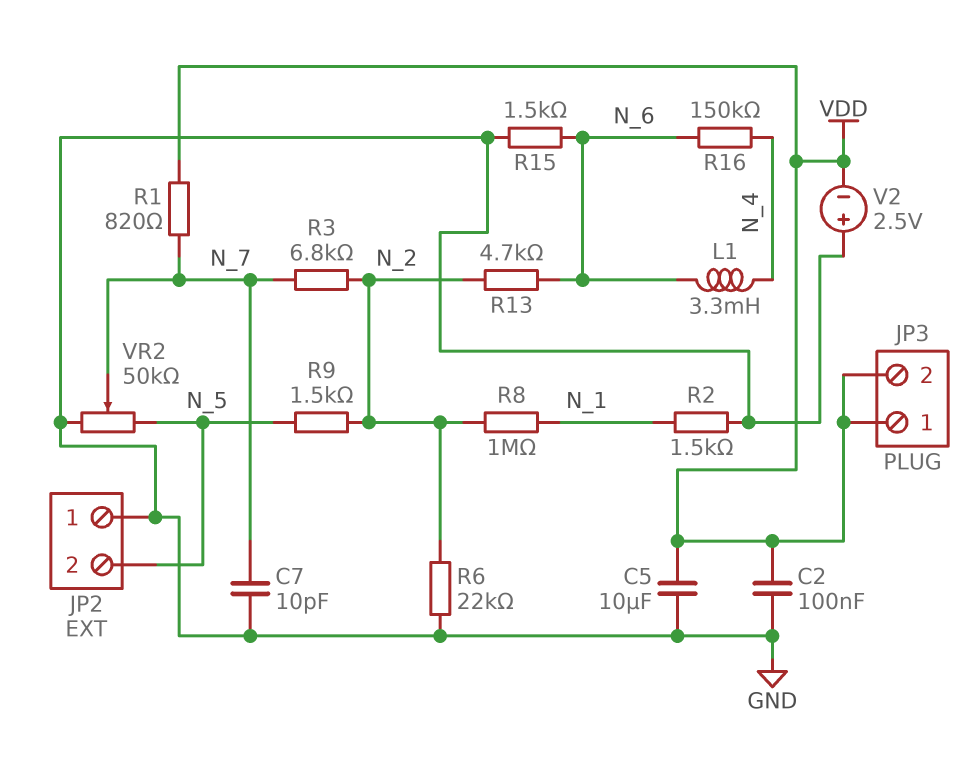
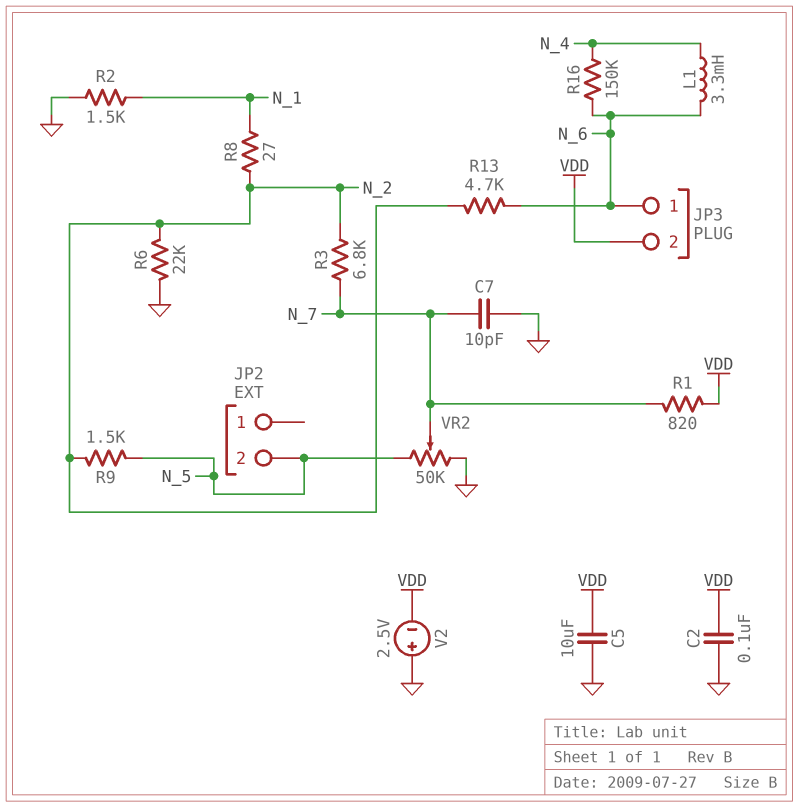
JP2 pin 1: GND -> none
JP3 pin 1: VDD -> N_6
R8: 1M (N_1, N_2) -> 27 (N_1, N_2)
R15: 1.5k (GND, N_6) -> none

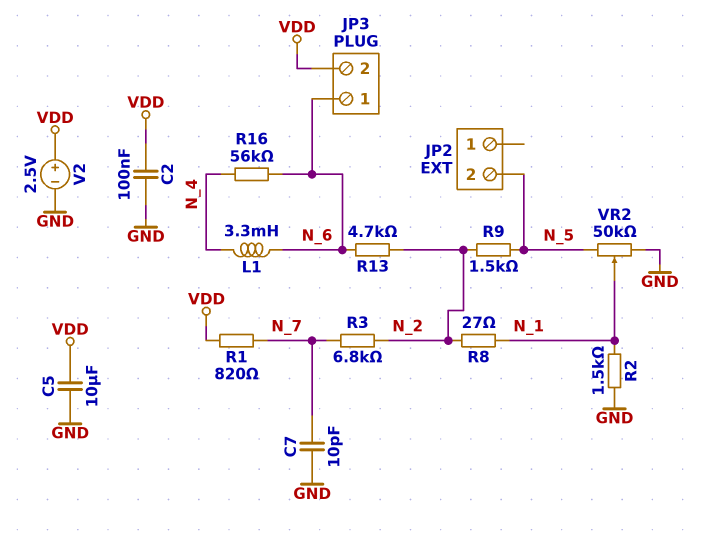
R6: 22k (GND, N_2) -> none
R16: 150k (N_4, N_6) -> 56k (N_4, N_6)
V2: 2.5V (plus GND, minus VDD) -> 2.5V (plus VDD, minus GND)
VR2: 50k (GND, N_5, wiper N_7) -> 50k (GND, N_5, wiper N_1)

